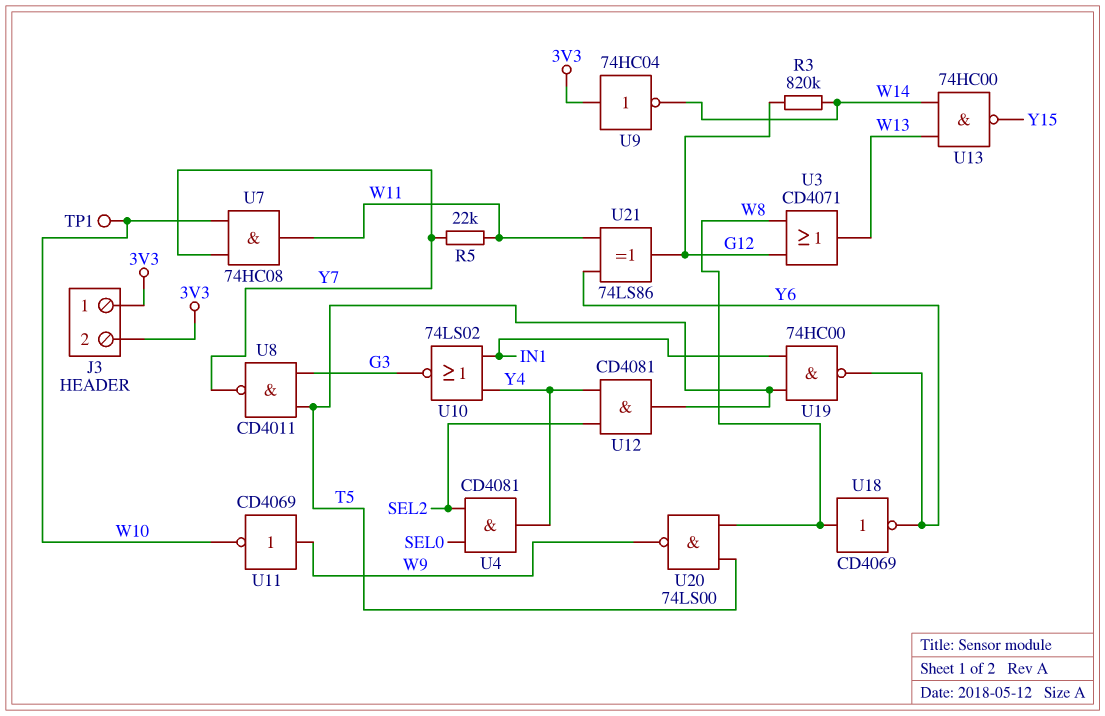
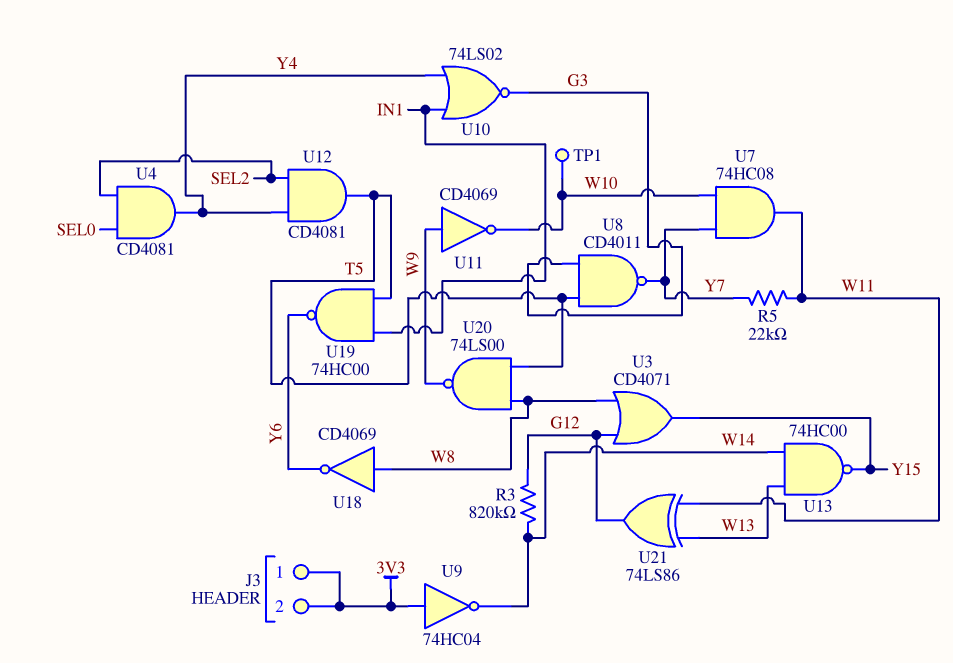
U3: OR CD4071 (in G12, in W8, out W13) -> OR CD4071 (in G12, in W8, out Y15)
U21: XOR 74LS86 (in W11, in Y6, out G12) -> XOR 74LS86 (in W11, in W13, out G12)

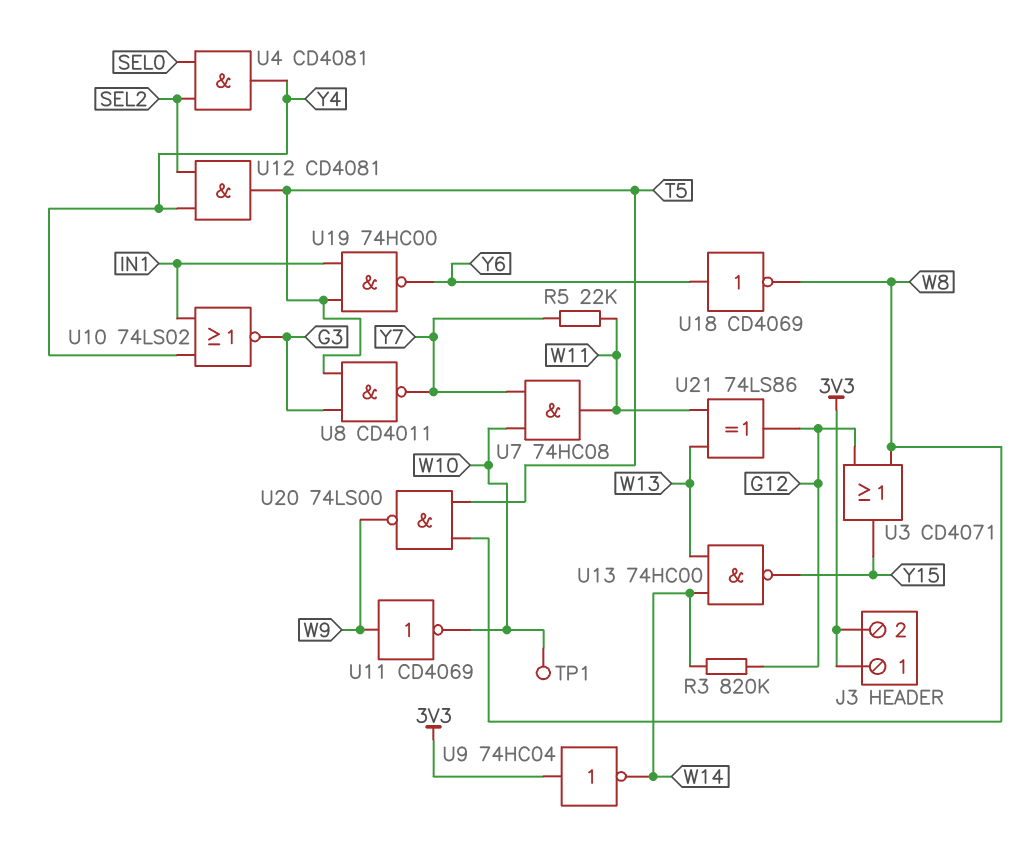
U18: NOT CD4069 (in W8, out Y6) -> NOT CD4069 (in Y6, out W8)

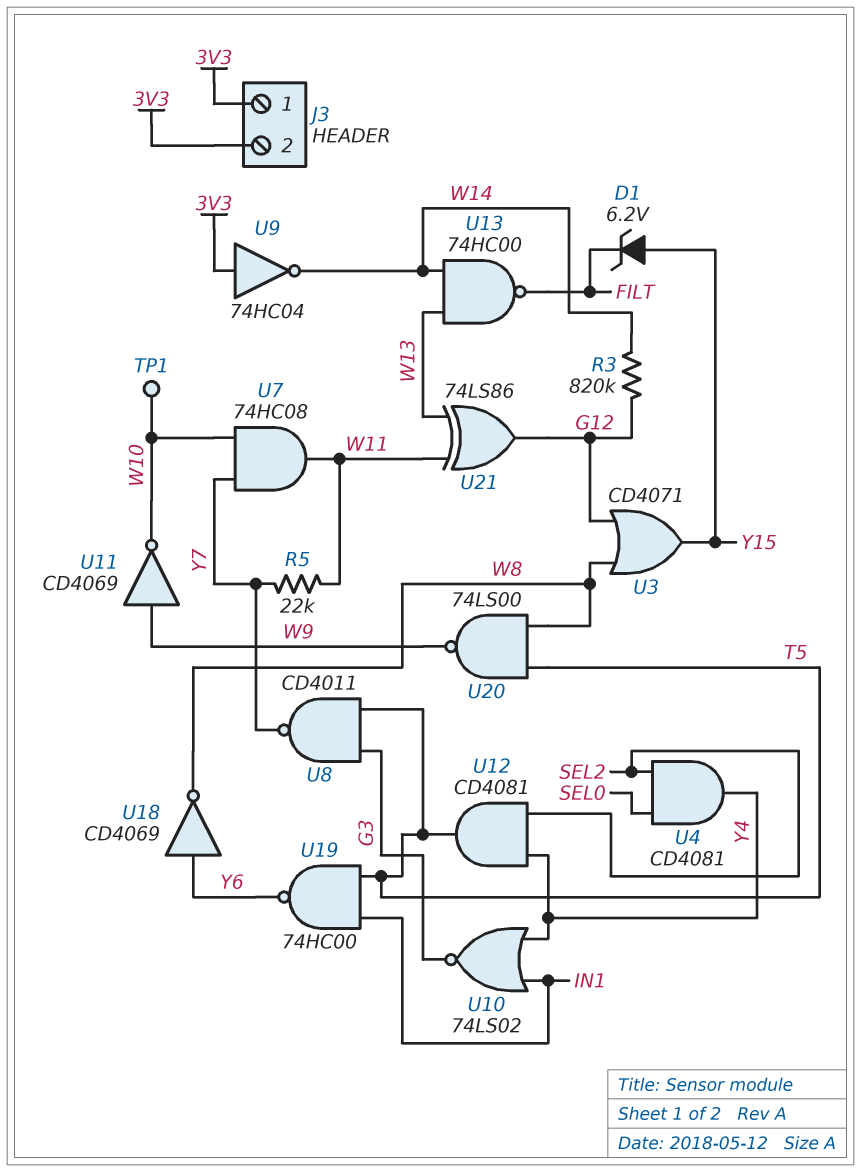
D1: none -> zener 6.2V (A Y15, K FILT)
U13: NAND 74HC00 (in W13, in W14, out Y15) -> NAND 74HC00 (in W13, in W14, out FILT)

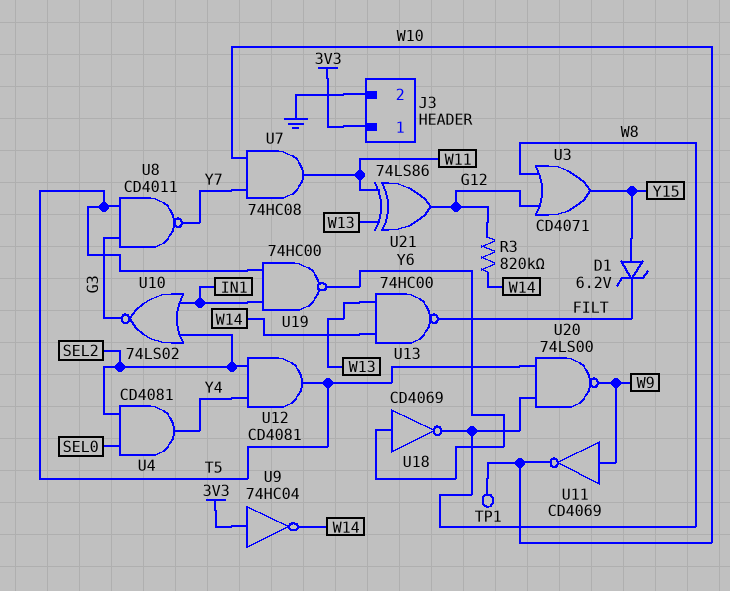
J3 pin 2: 3V3 -> GND
R5: 22k (W11, Y7) -> none
U10: NOR 74LS02 (in IN1, in Y4, out G3) -> NOR 74LS02 (in IN1, in SEL2, out G3)

